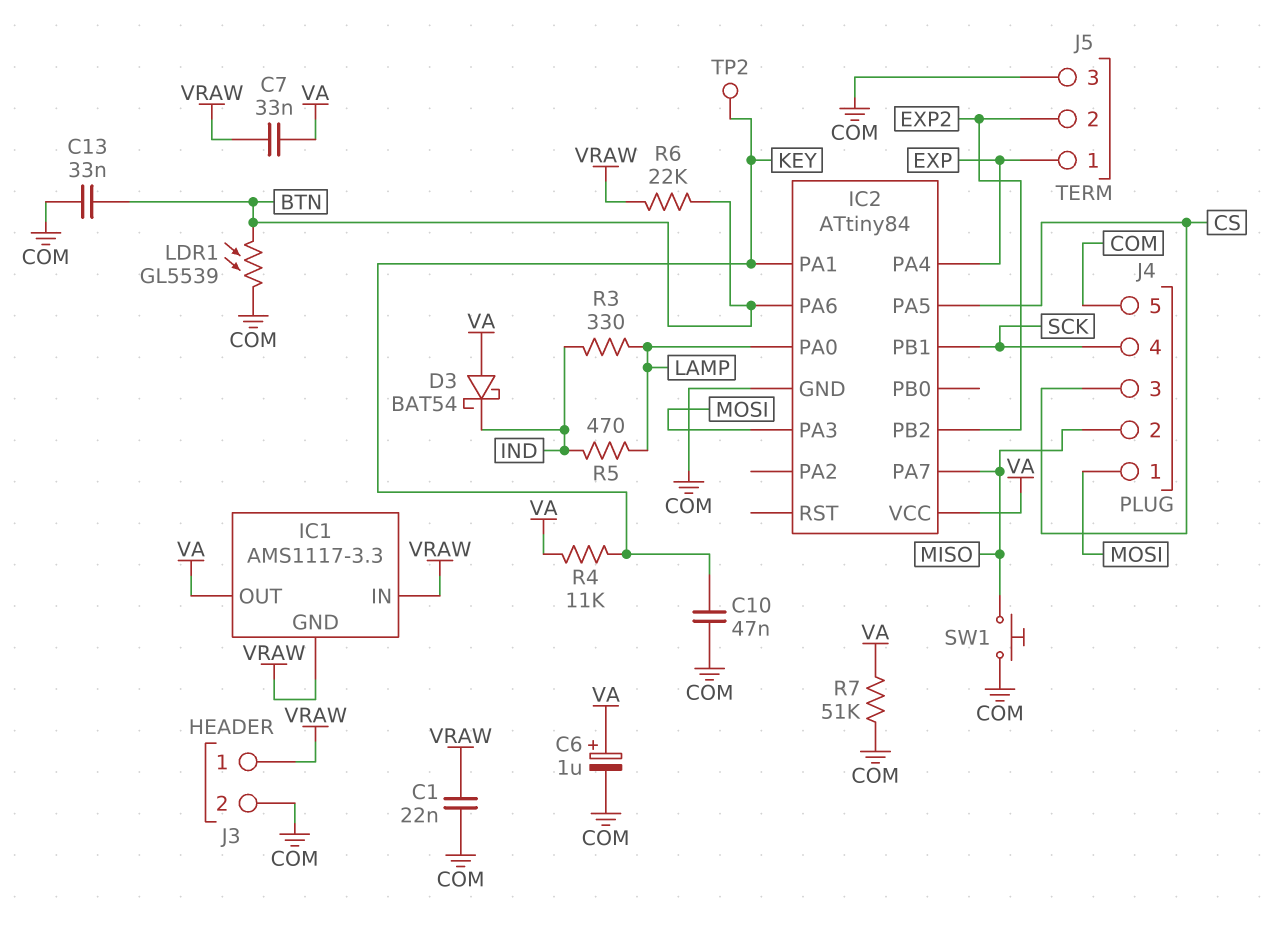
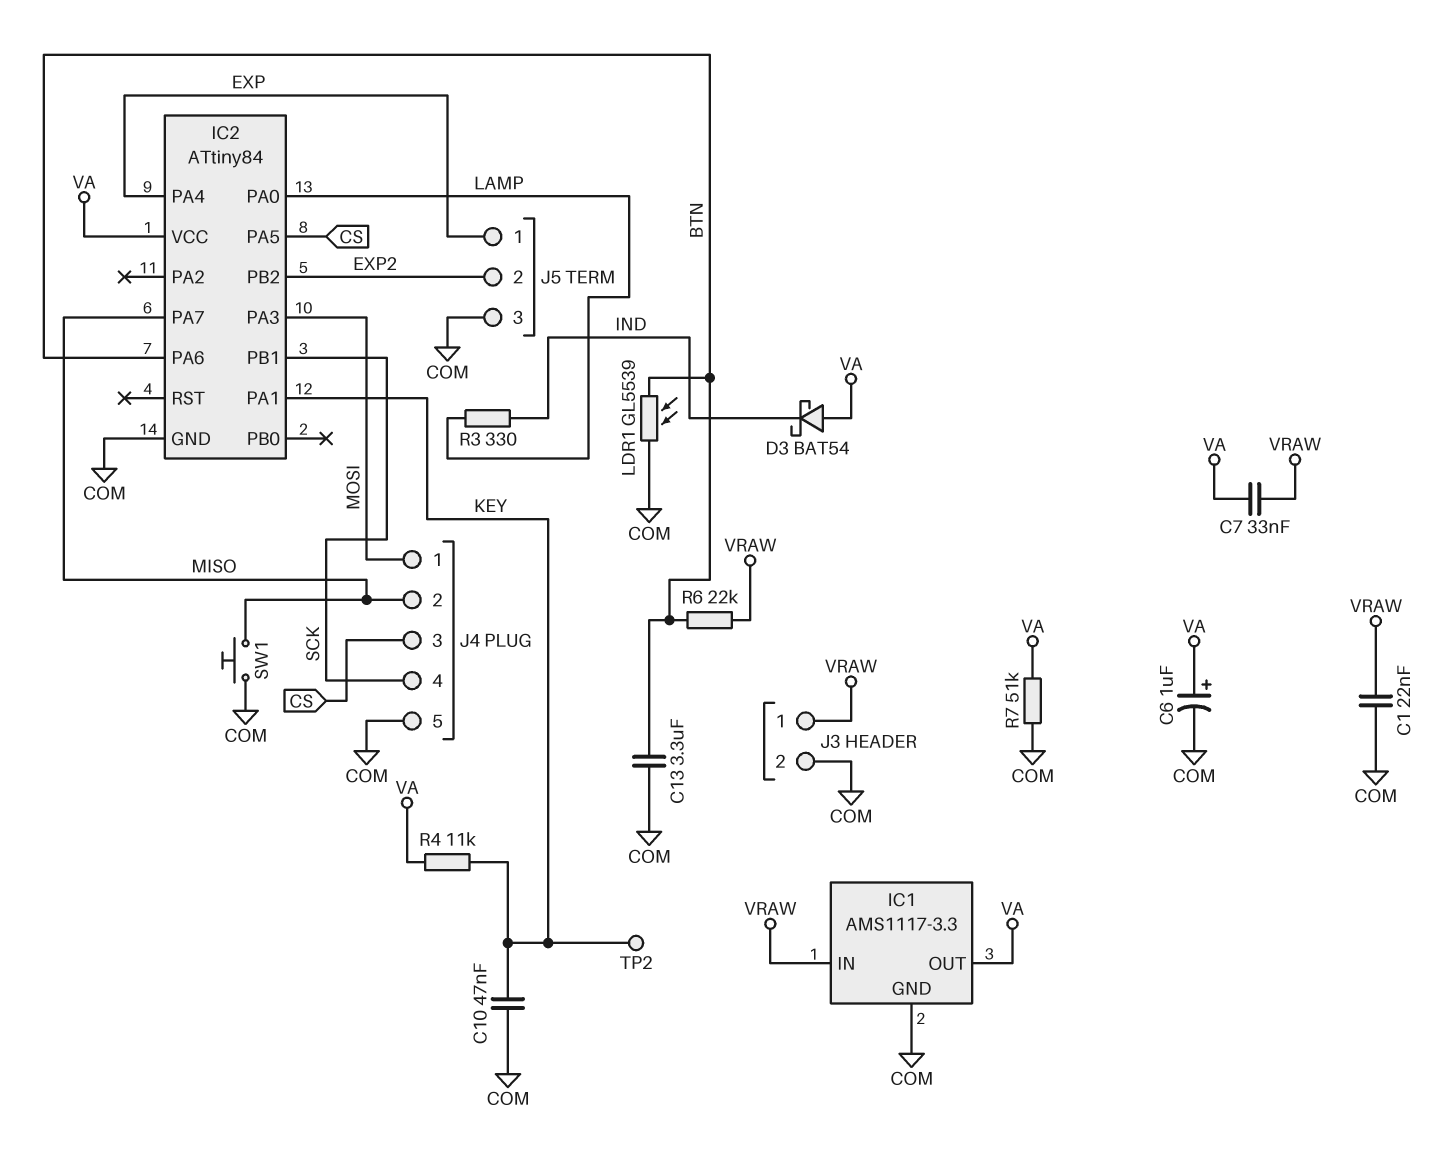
C13: 33nF (BTN, COM) -> 3.3uF (BTN, COM)
IC1 pin GND: VRAW -> COM
R5: 470 (IND, LAMP) -> none

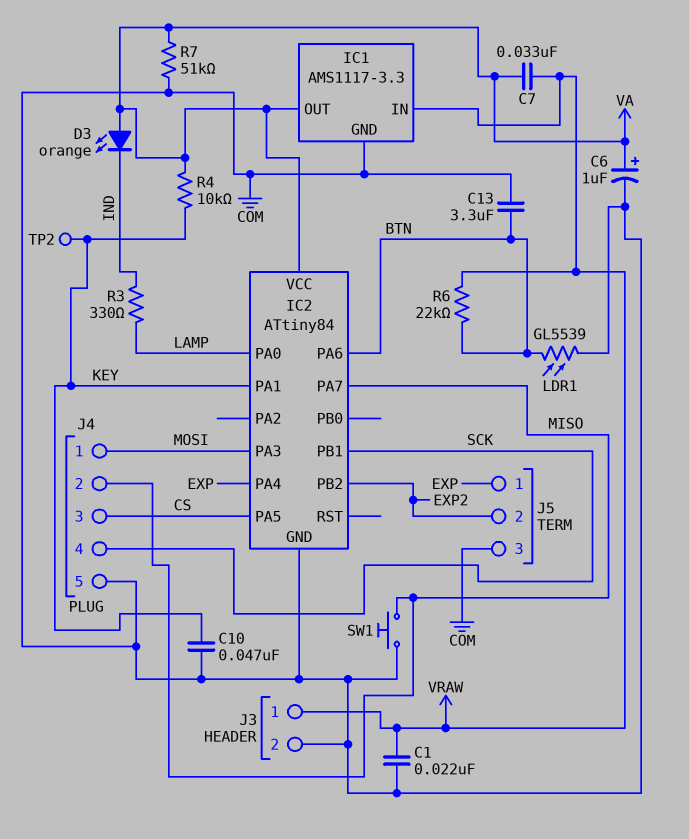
D3: schottky BAT54 (A VA, K IND) -> LED orange (A VA, K IND)
R4: 11k (KEY, VA) -> 10k (KEY, VA)

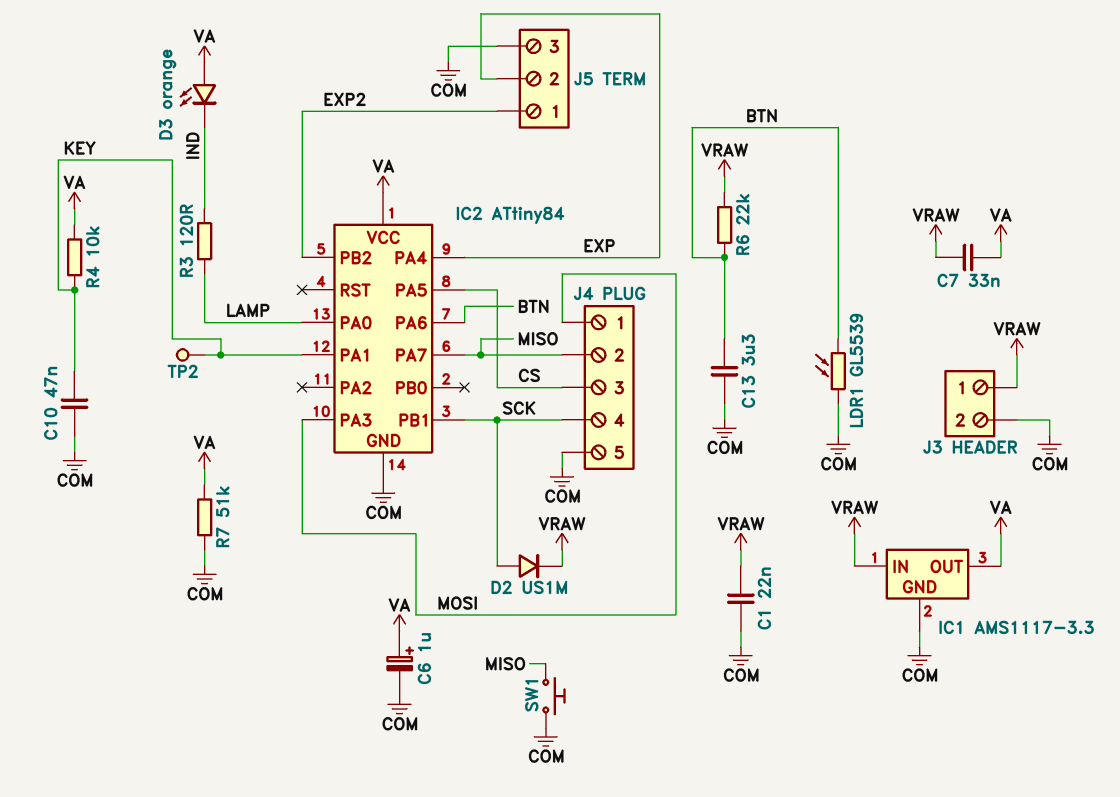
D2: none -> diode US1M (A SCK, K VRAW)
J5 pin 1: EXP -> EXP2
J5 pin 2: EXP2 -> EXP
R3: 330 (IND, LAMP) -> 120 (IND, LAMP)

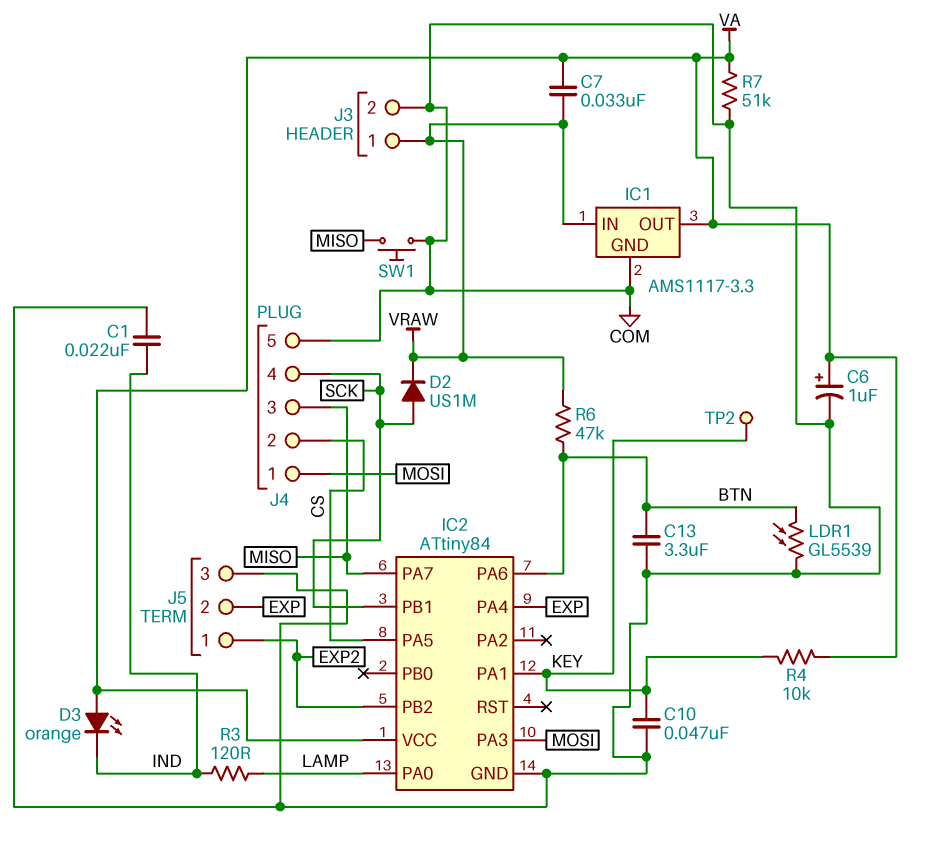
C1: 22nF (COM, VRAW) -> 22nF (COM, IND)
J4 pin 2: MISO -> CS
J4 pin 3: CS -> MISO
R6: 22k (BTN, VRAW) -> 47k (BTN, VRAW)

